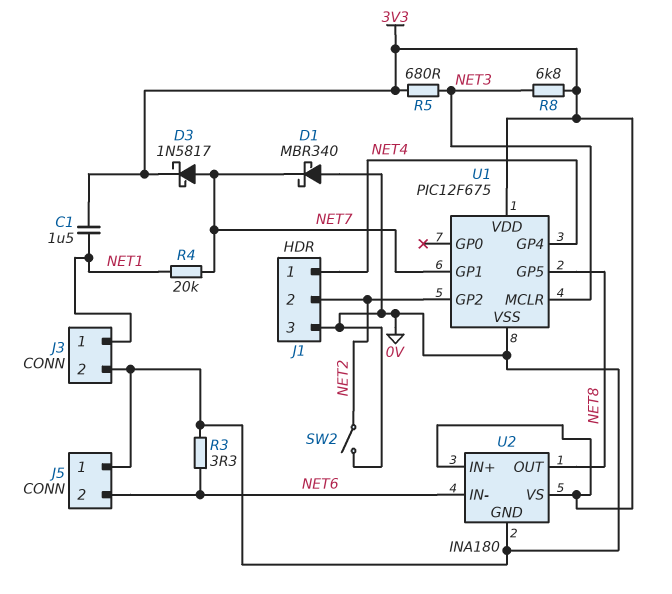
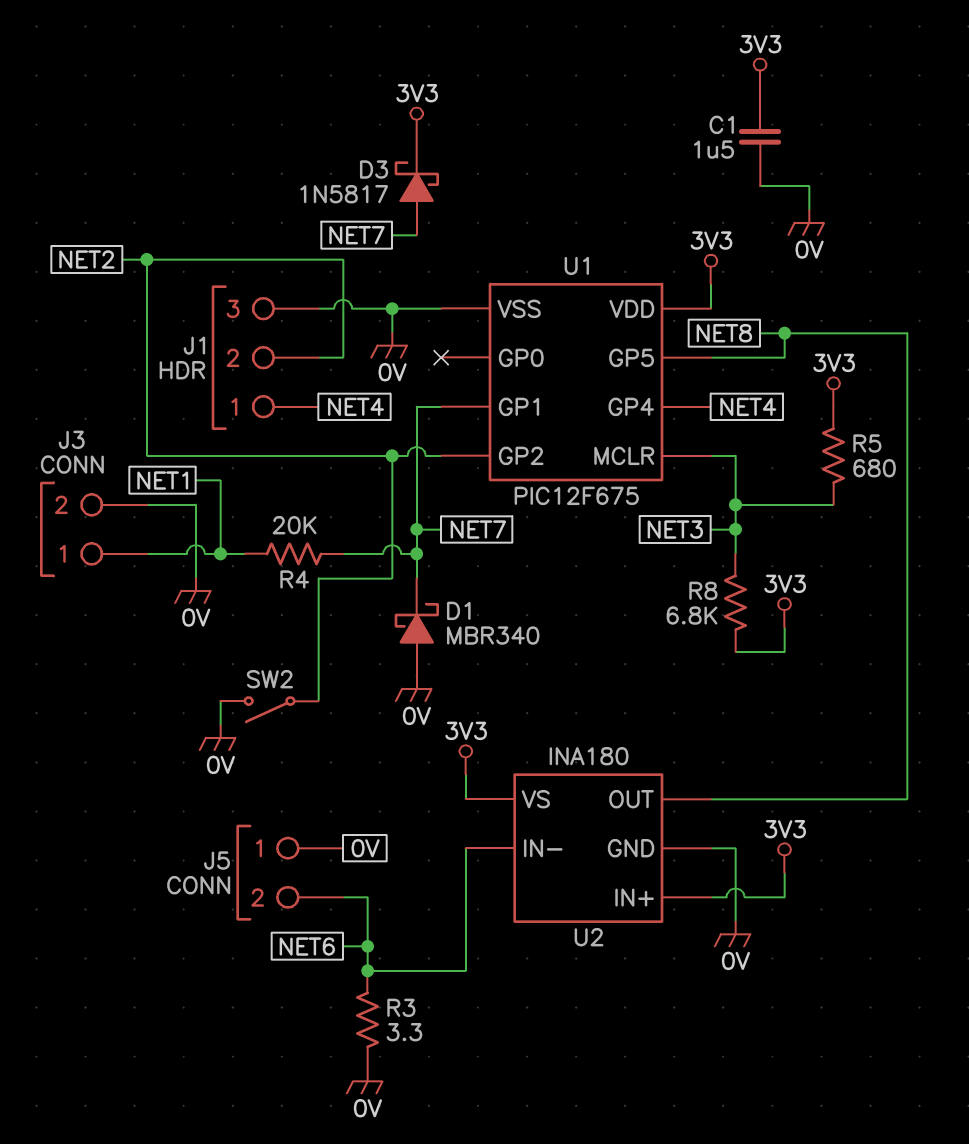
C1: 1.5uF (3V3, NET1) -> 1.5uF (0V, 3V3)

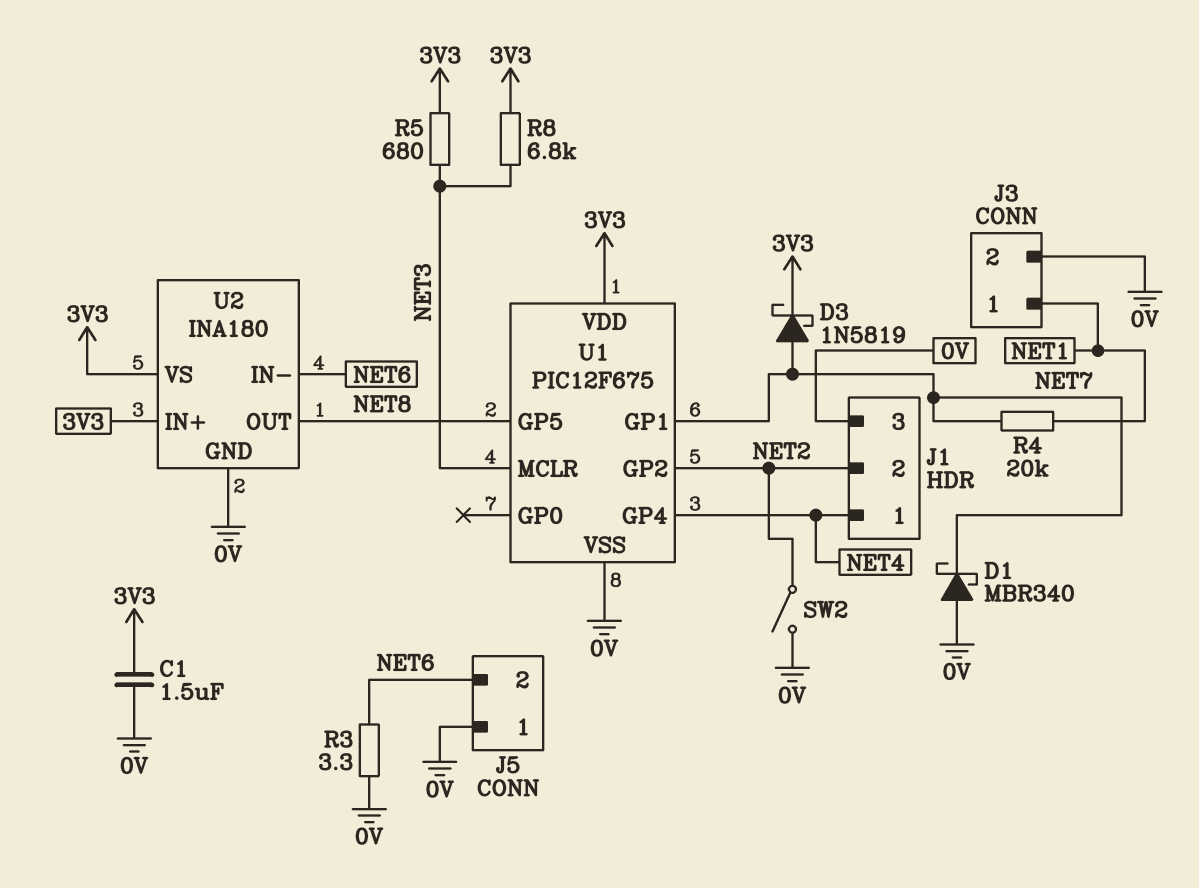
D3: schottky 1N5817 (A NET7, K 3V3) -> schottky 1N5819 (A NET7, K 3V3)

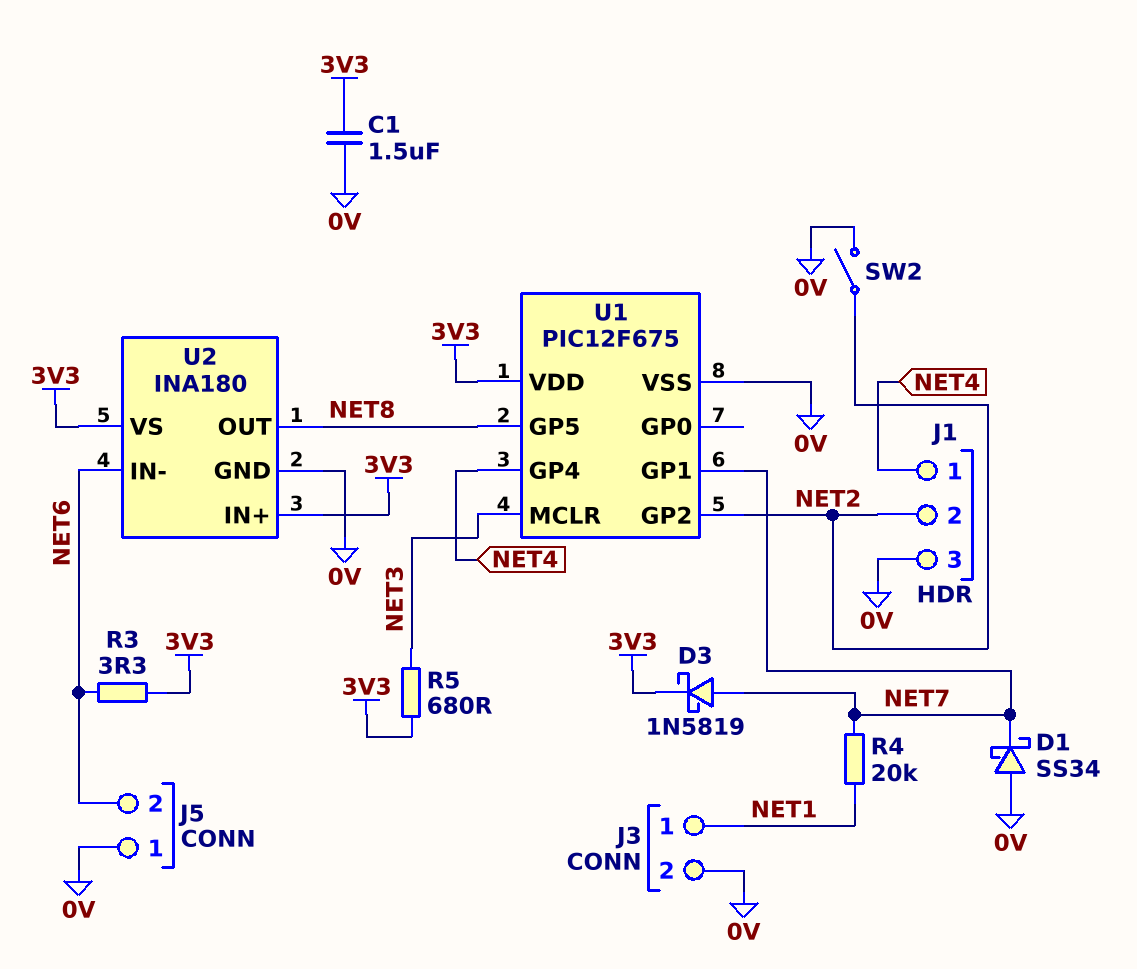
D1: schottky MBR340 (A 0V, K NET7) -> schottky SS34 (A 0V, K NET7)
R3: 3.3 (0V, NET6) -> 3.3 (3V3, NET6)
R8: 6.8k (3V3, NET3) -> none

